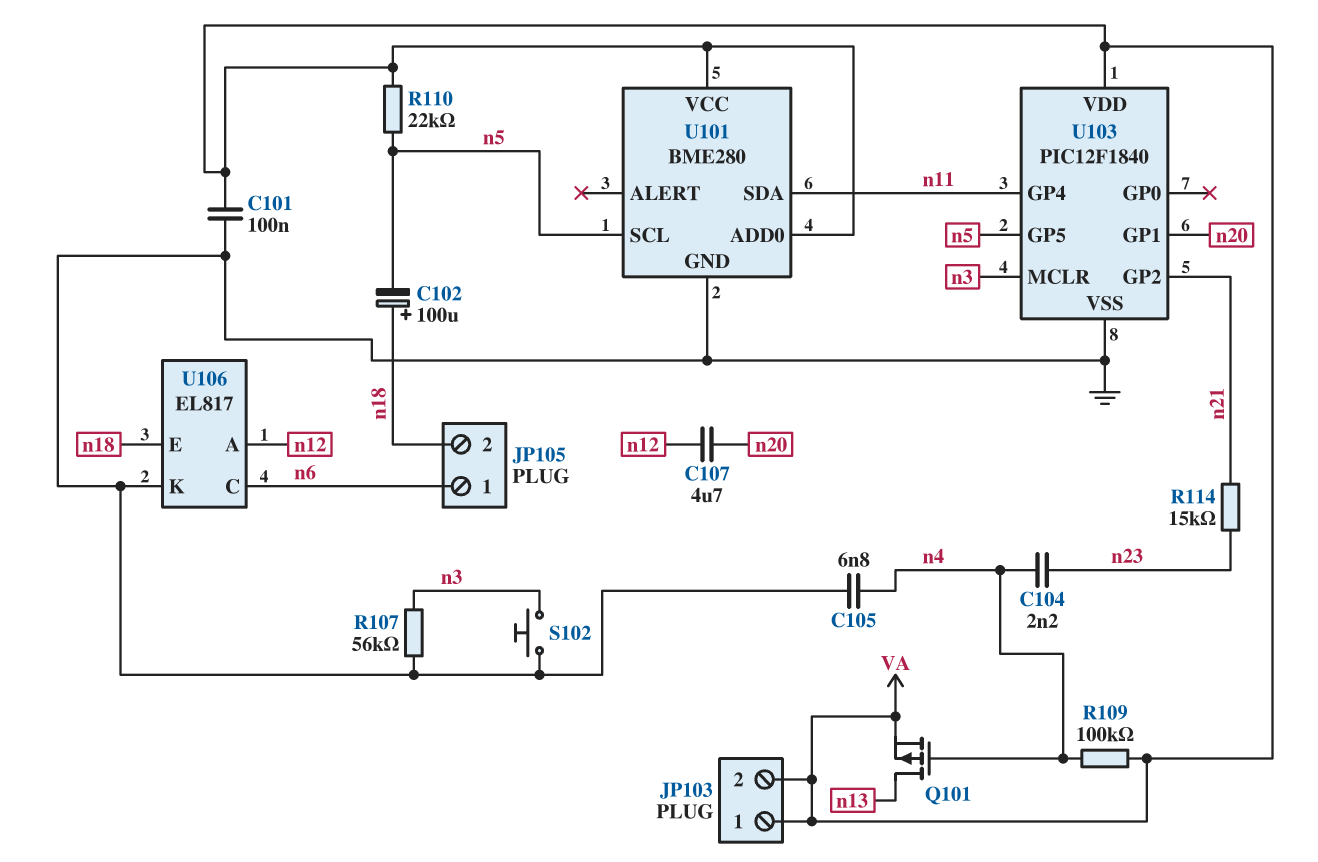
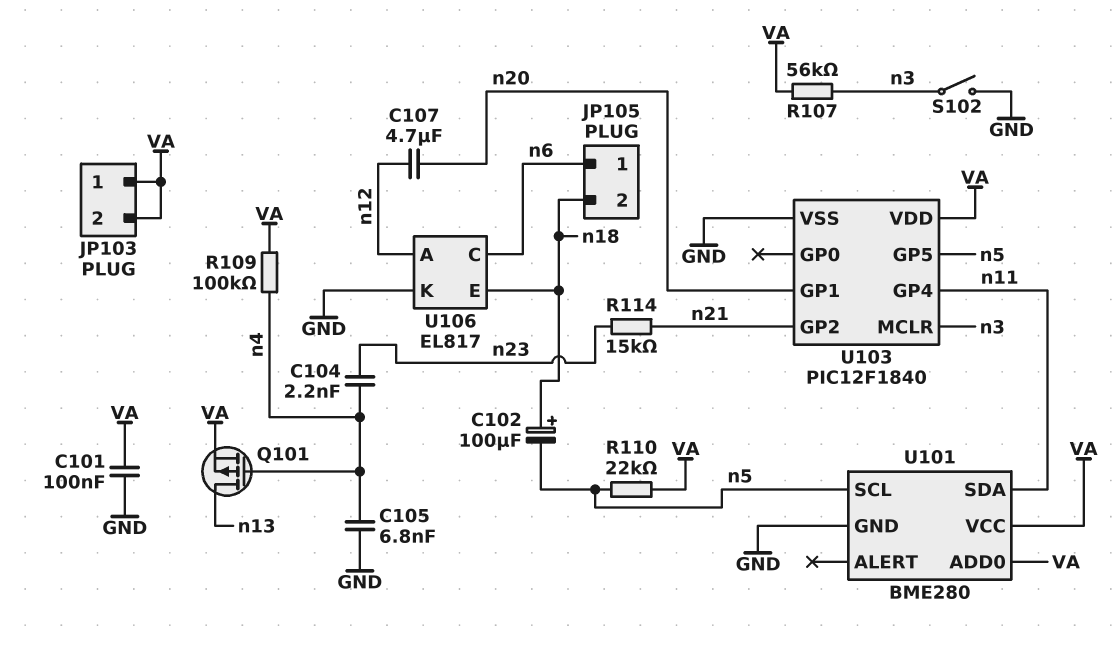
R107: 56k (GND, n3) -> 56k (VA, n3)
S102: button (GND, n3) -> switch (GND, n3)

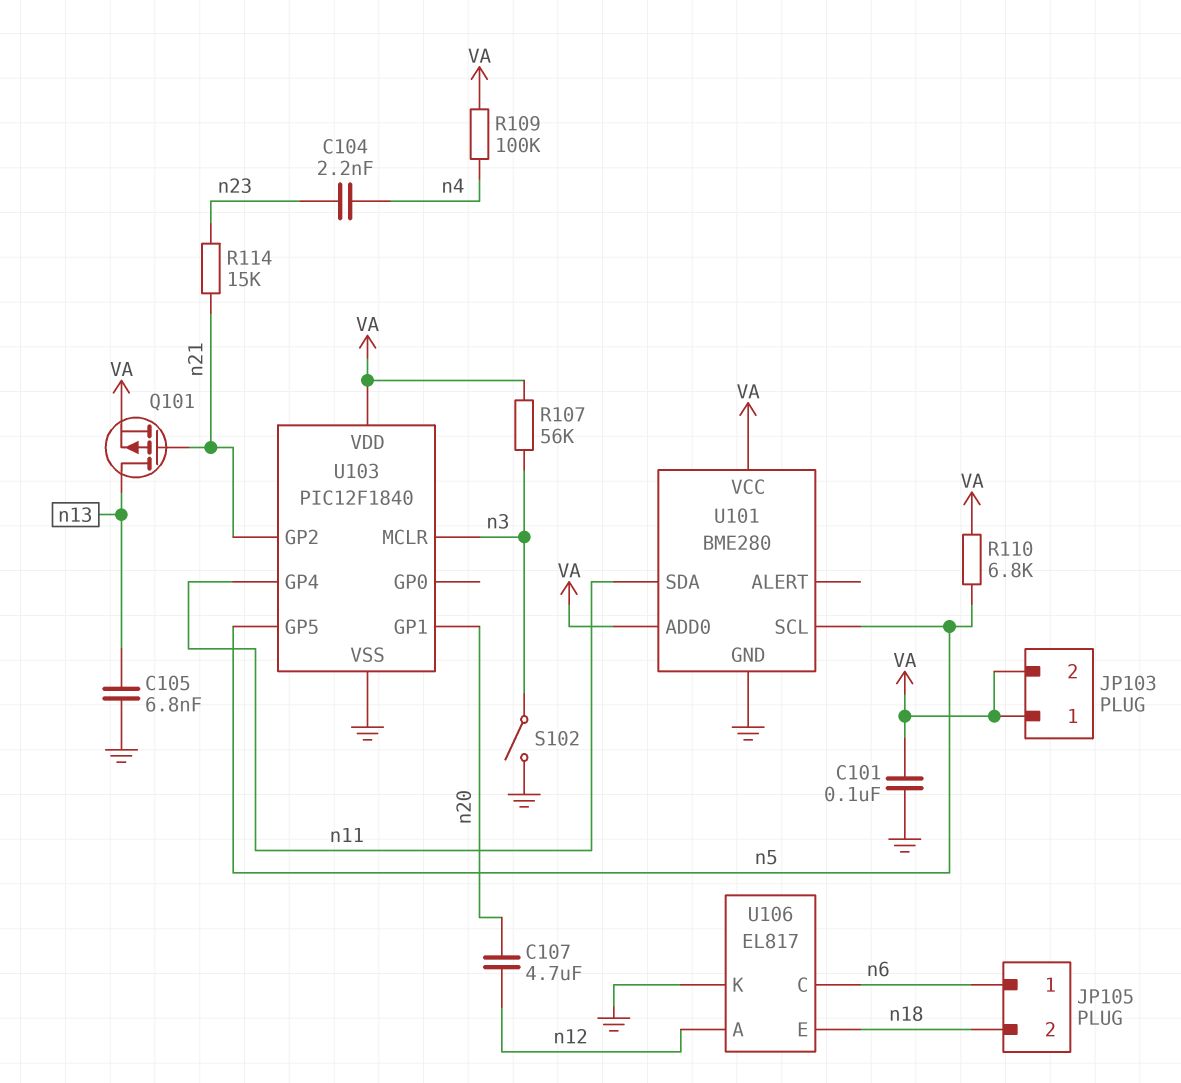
C102: 100uF (plus n18, minus n5) -> none
C105: 6.8nF (GND, n4) -> 6.8nF (GND, n13)
Q101: PMOS (G n4, D n13, S VA) -> PMOS (G n21, D n13, S VA)
R110: 22k (VA, n5) -> 6.8k (VA, n5)

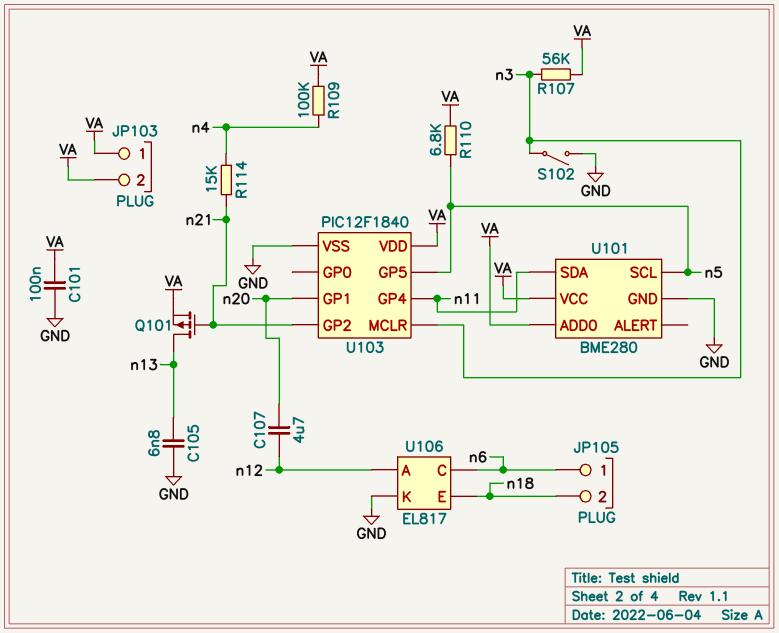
C104: 2.2nF (n4, n23) -> none
R114: 15k (n21, n23) -> 15k (n4, n21)

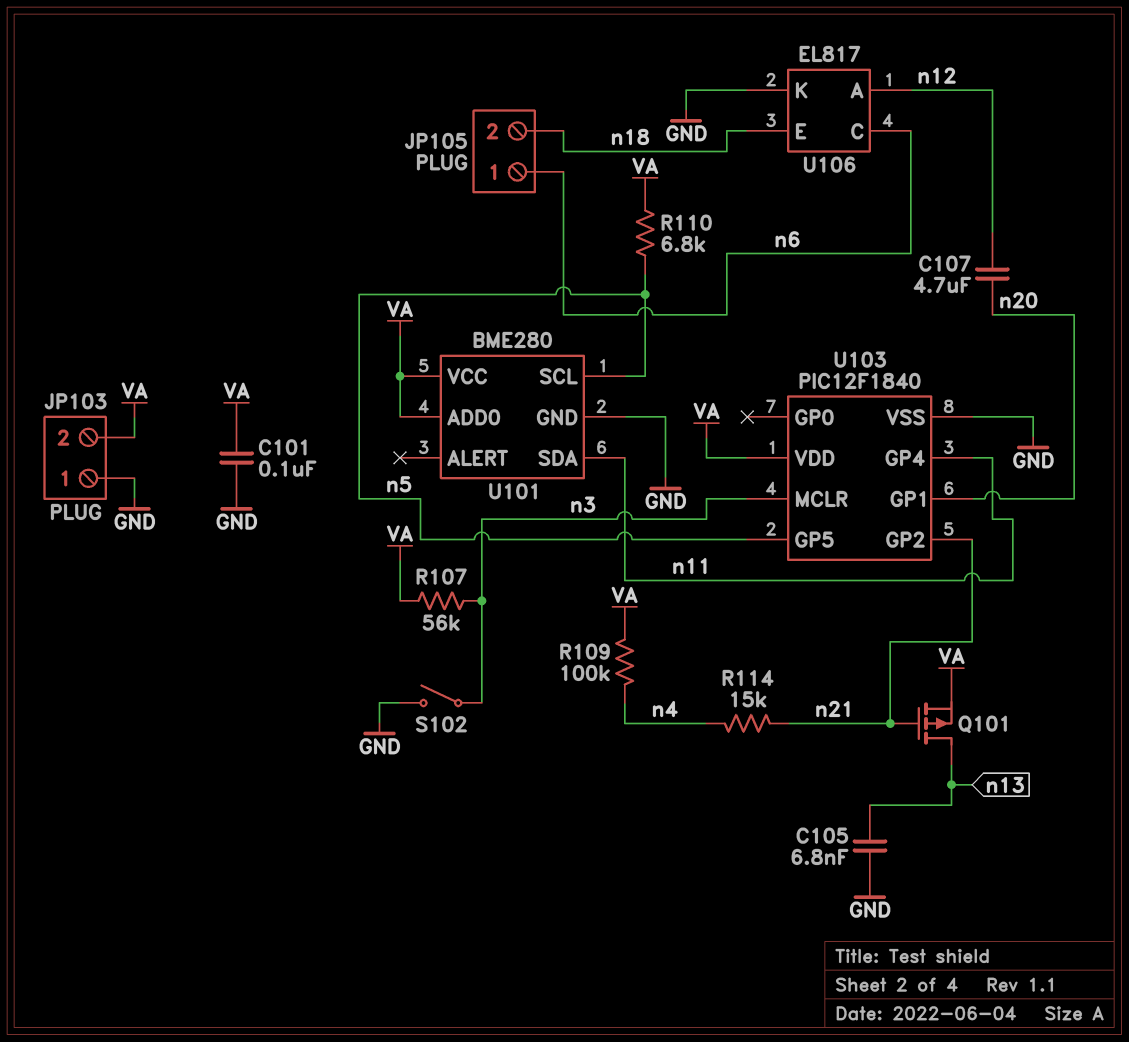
JP103 pin 1: VA -> GND

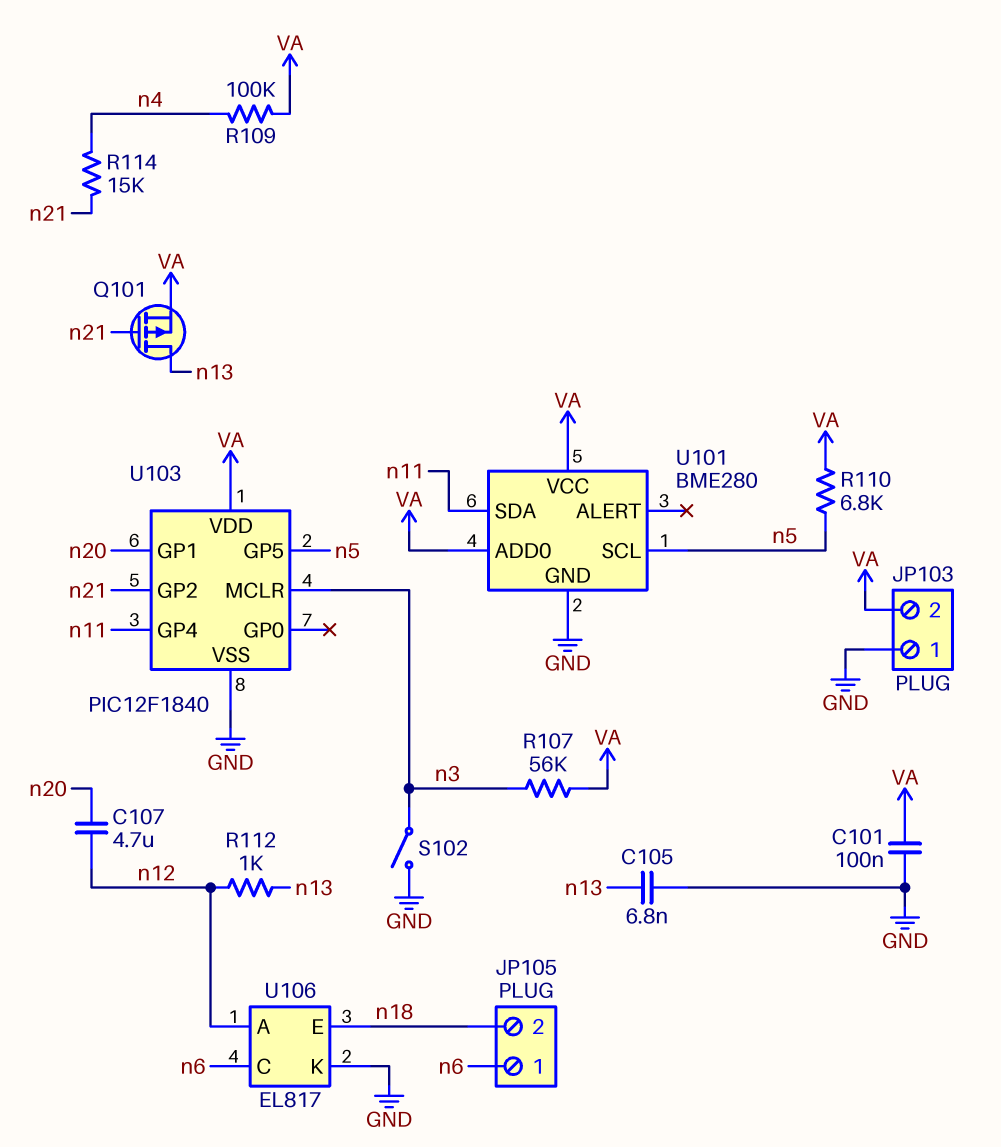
R112: none -> 1k (n12, n13)

